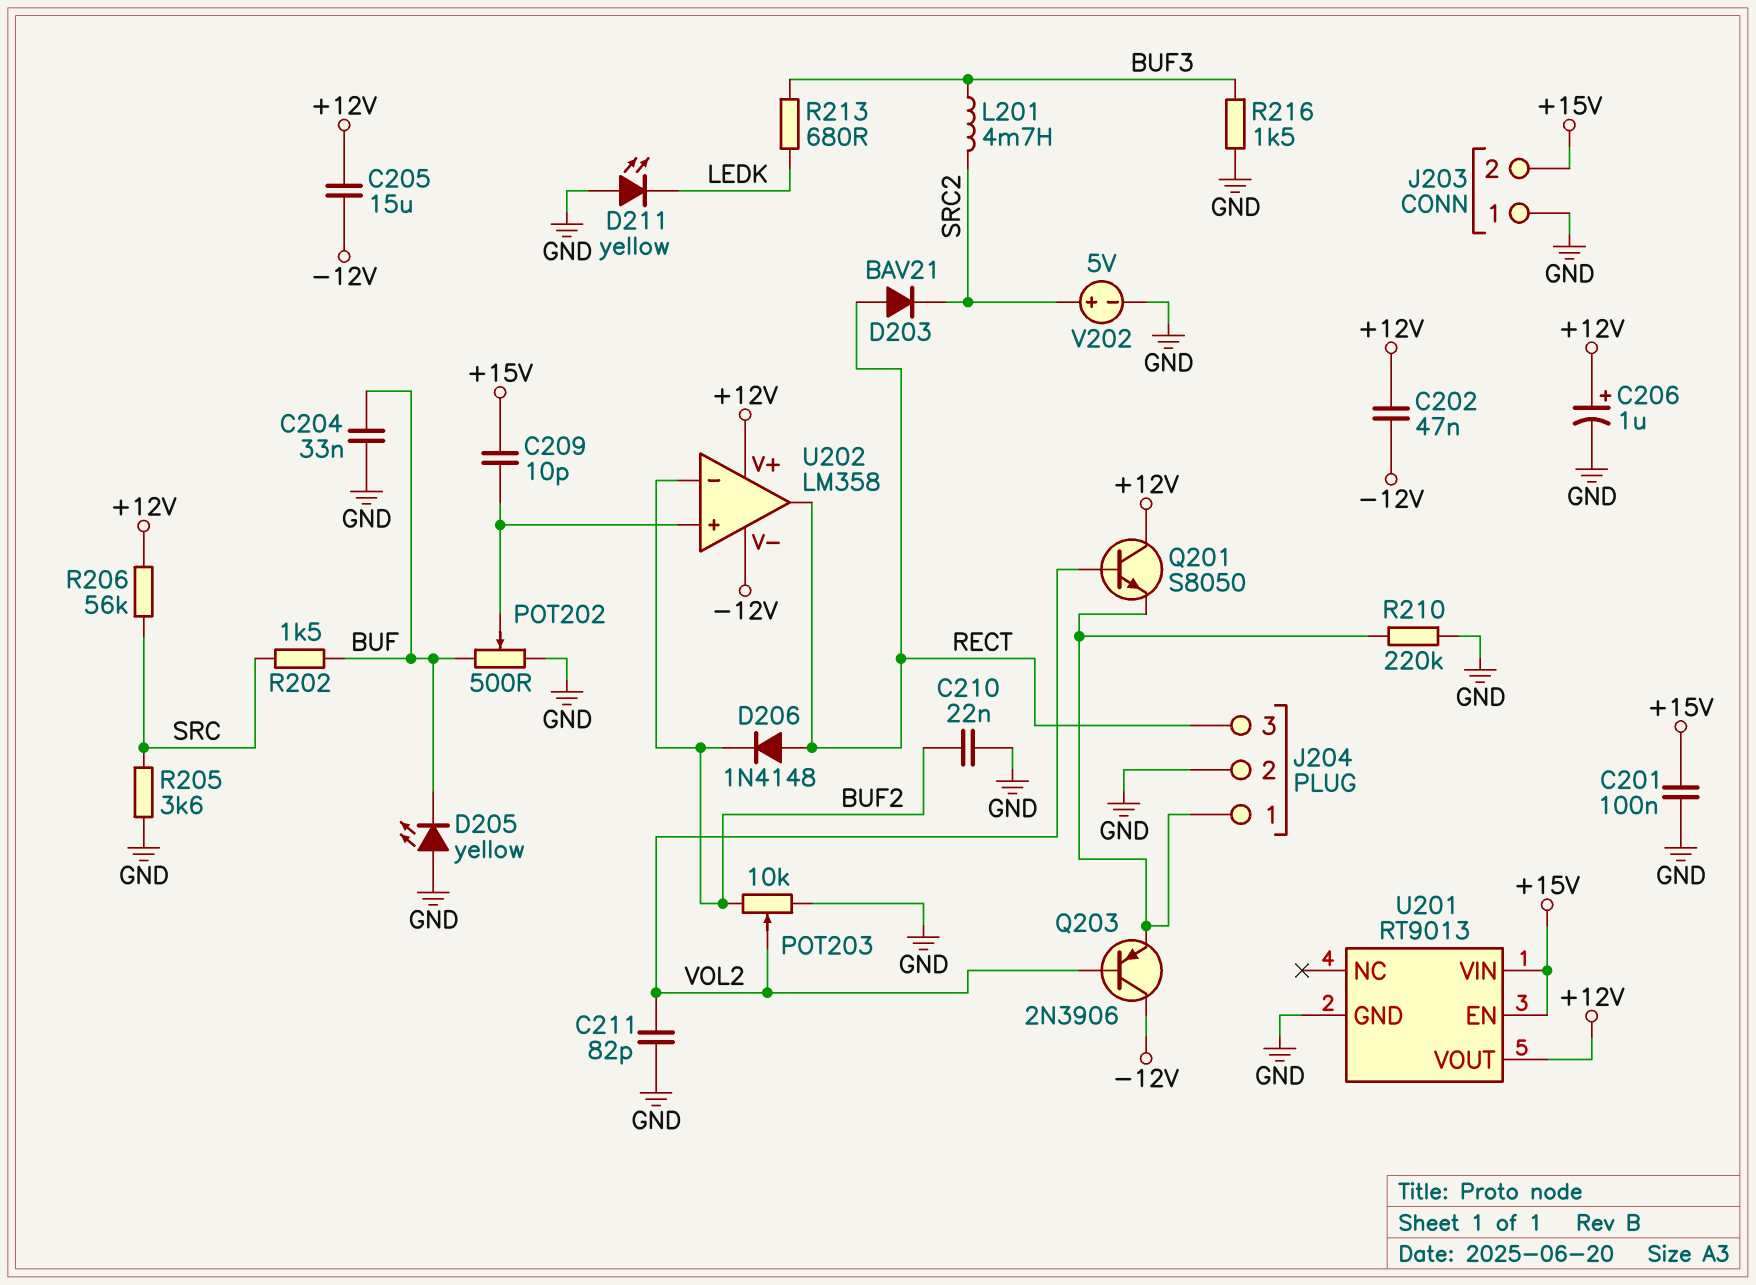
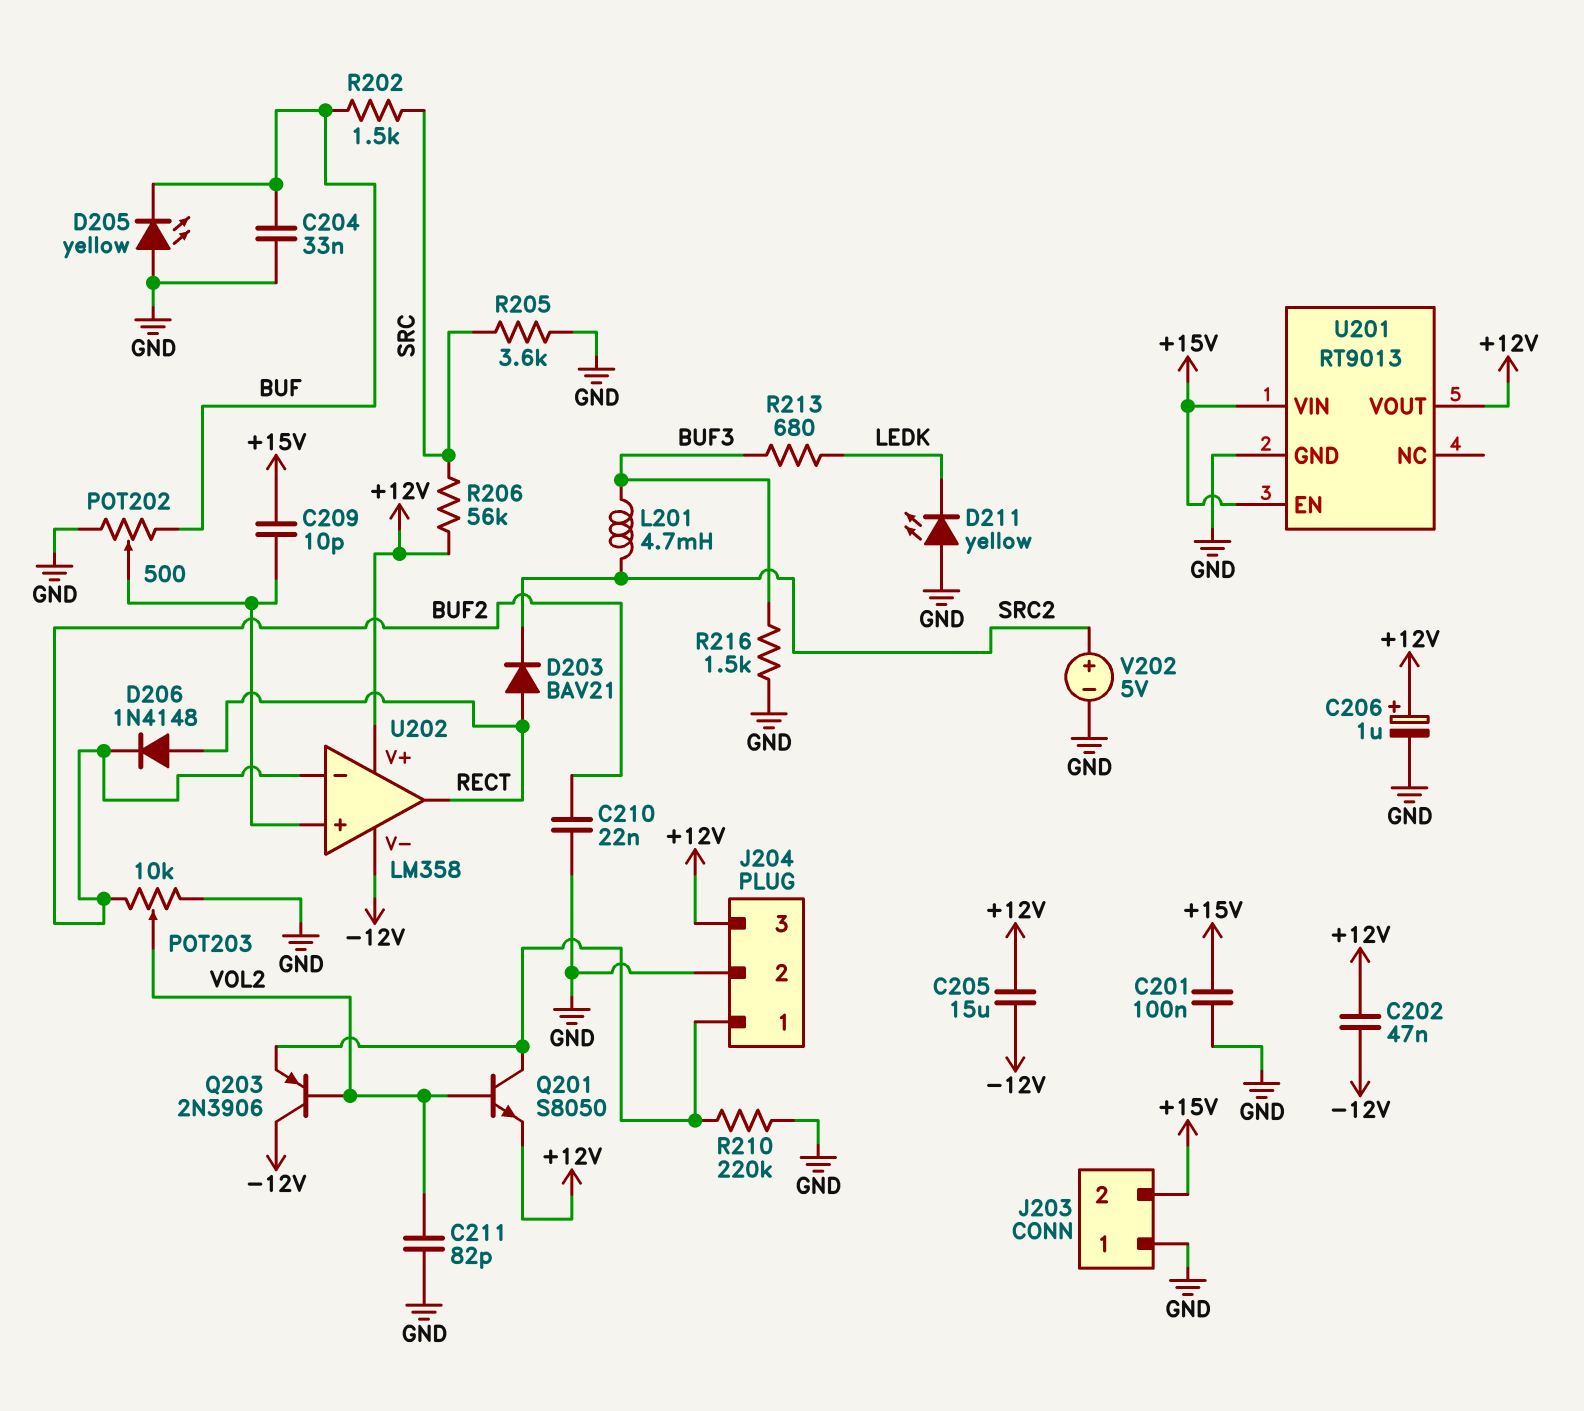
J204 pin 3: RECT -> +12V
Q201: NPN S8050 (B VOL2, C +12V, E J204/1) -> NPN S8050 (B VOL2, C J204/1, E +12V)

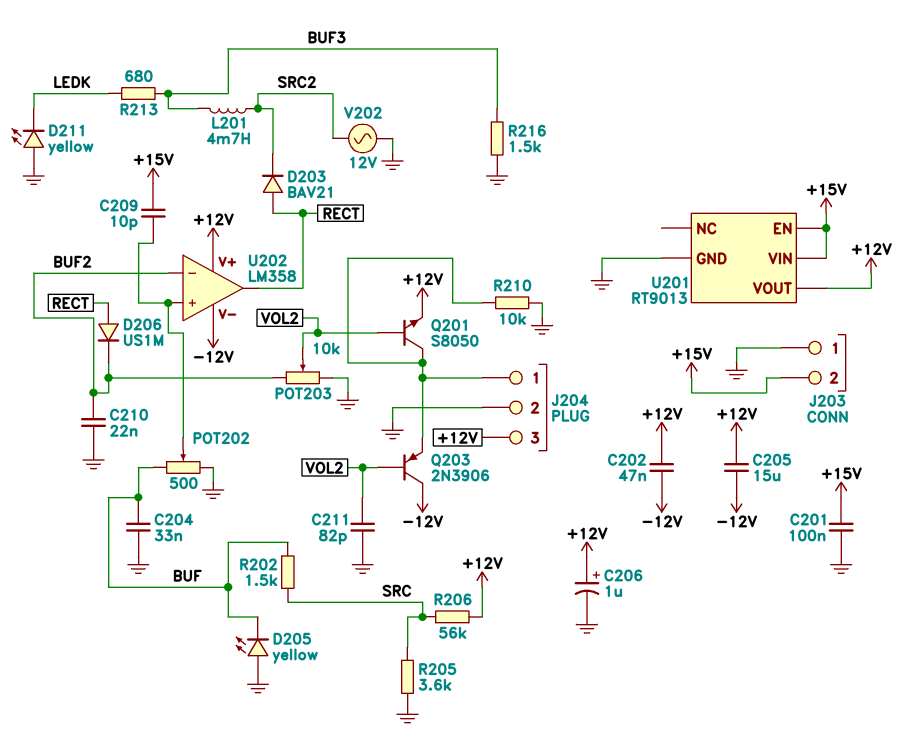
D206: diode 1N4148 (A RECT, K BUF2) -> diode US1M (A RECT, K BUF2)
R210: 220k (GND, J204/1) -> 10k (GND, J204/1)
V202: 5V (plus SRC2, minus GND) -> AC 12V (GND, SRC2)

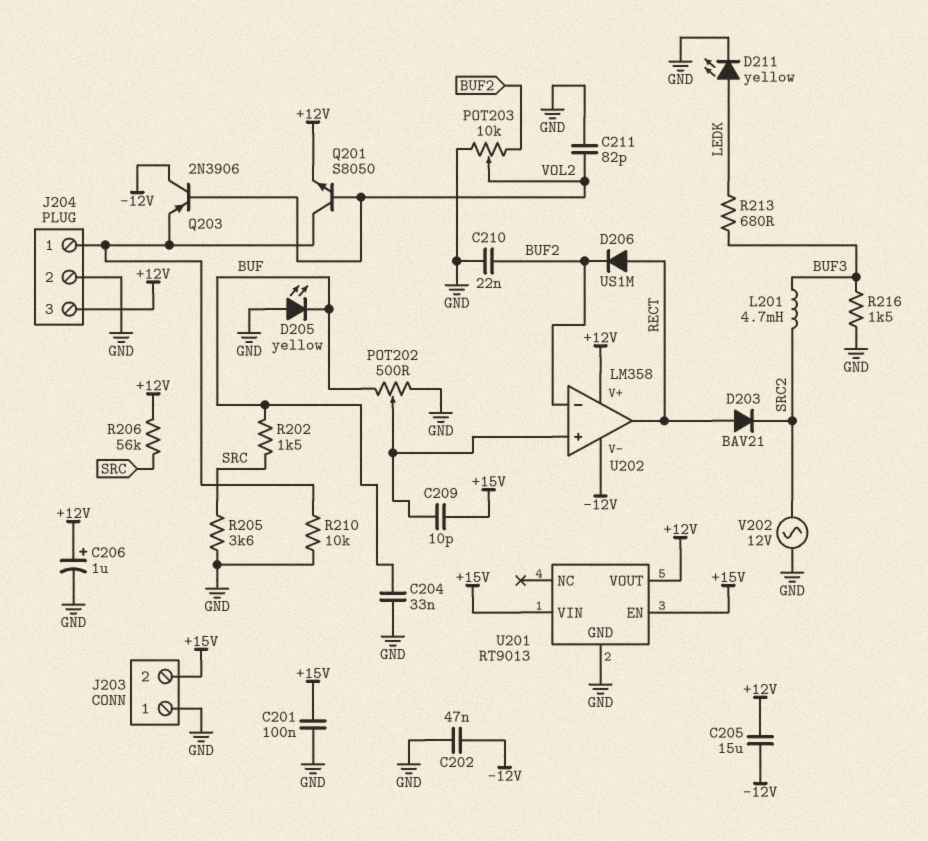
C202: 47nF (+12V, -12V) -> 47nF (-12V, GND)
D211: LED yellow (A GND, K LEDK) -> LED yellow (A LEDK, K GND)

